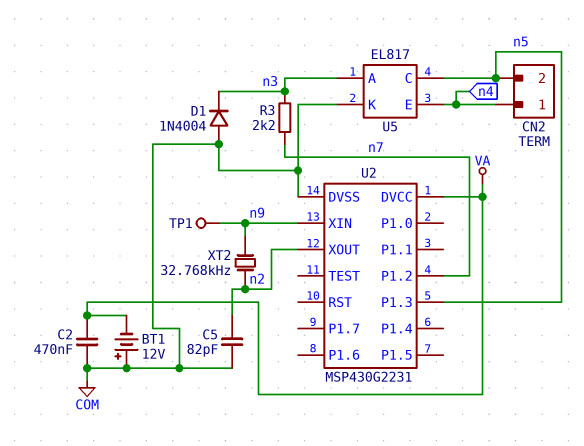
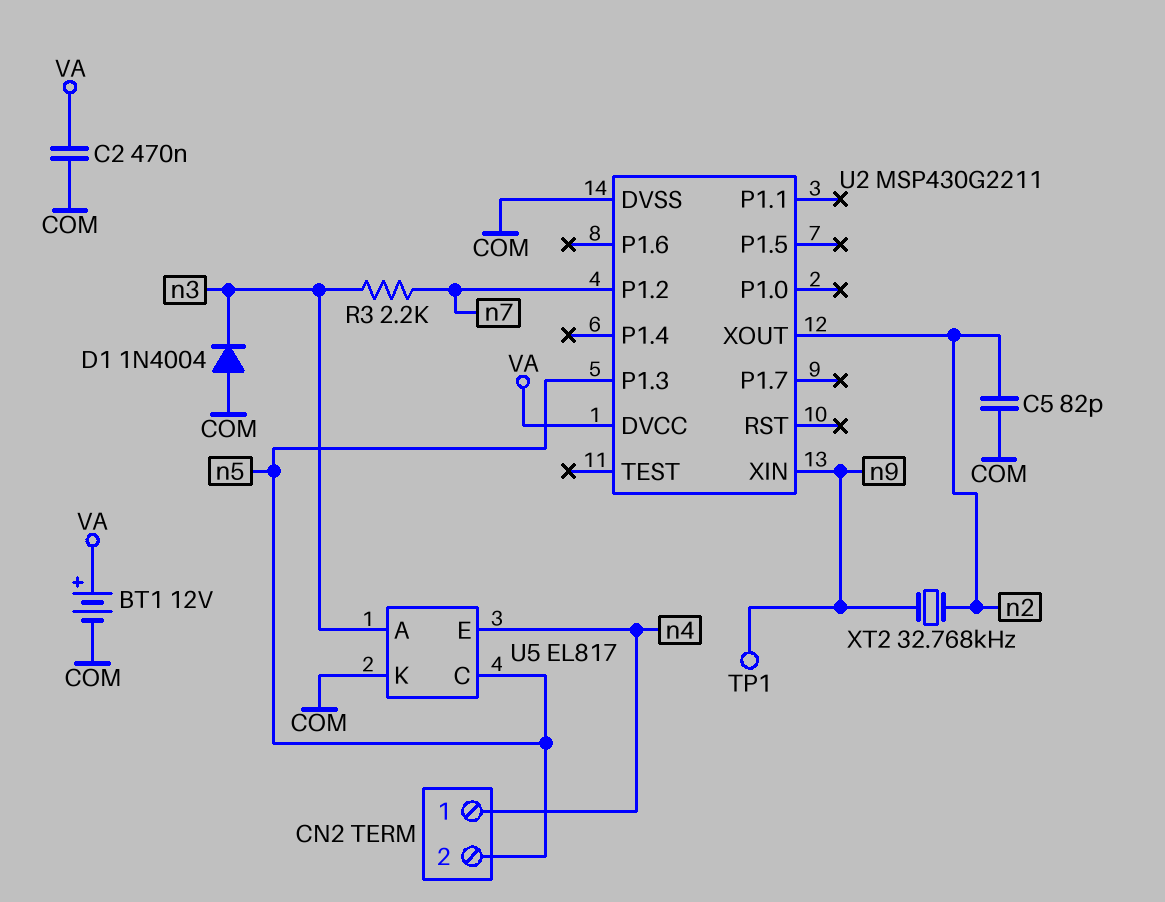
BT1: 12V (plus COM, minus VA) -> 12V (plus VA, minus COM)
U2: MSP430G2231 -> MSP430G2211

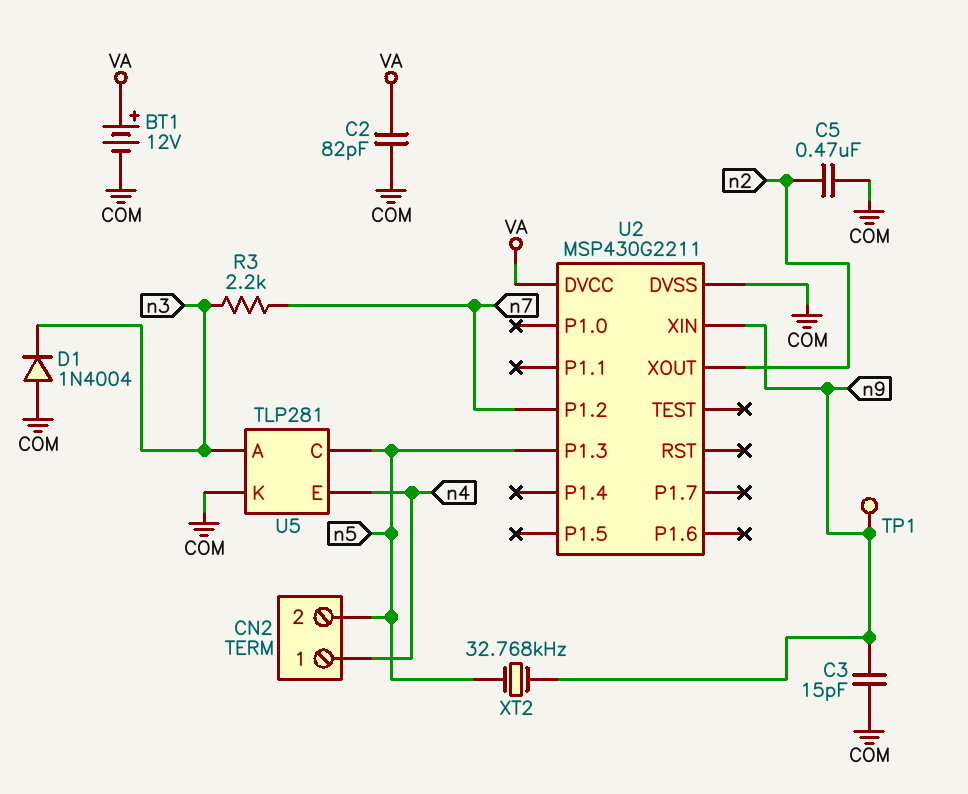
C2: 470nF (COM, VA) -> 82pF (COM, VA)
C3: none -> 15pF (COM, n9)
C5: 82pF (COM, n2) -> 470nF (COM, n2)
U5: EL817 -> TLP281
XT2: 32.768kHz (n2, n9) -> 32.768kHz (n5, n9)

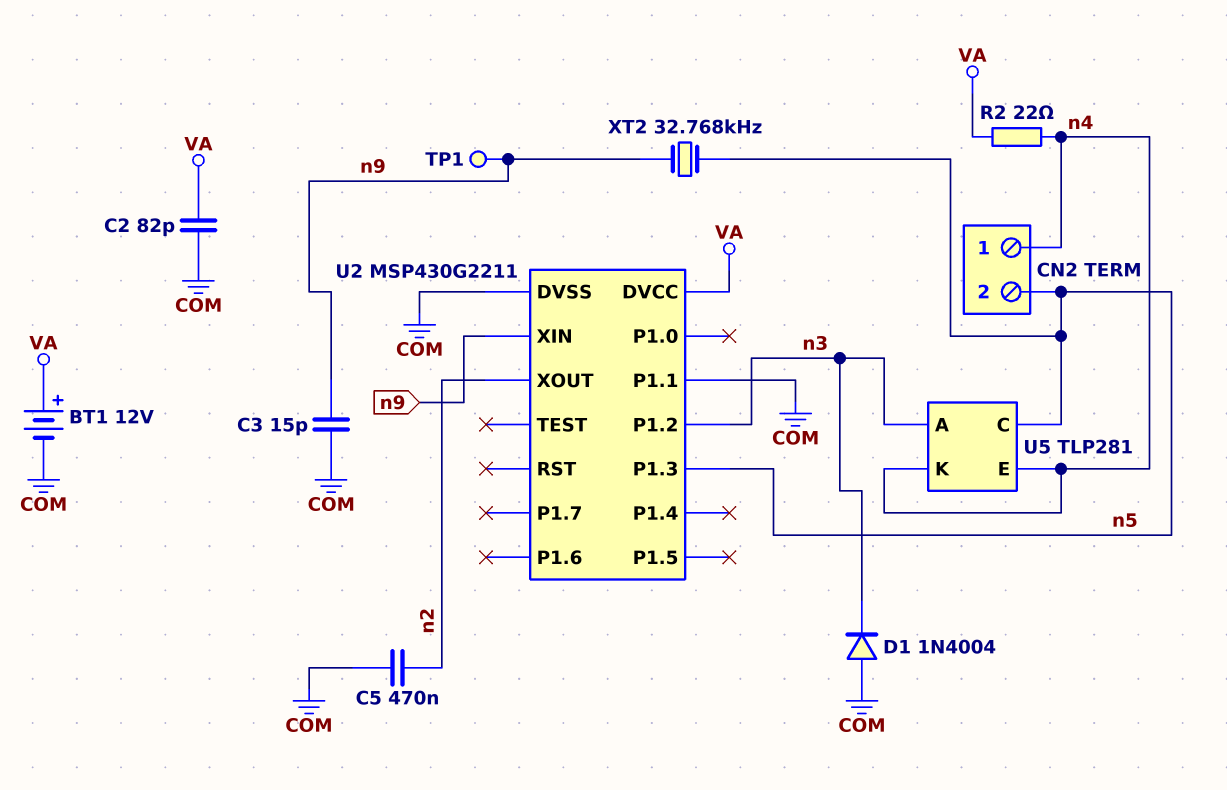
R2: none -> 22 (VA, n4)
R3: 2.2k (n3, n7) -> none
U2 pin P1.1: none -> COM
U2 pin P1.2: n7 -> n3
U5 pin K: COM -> n4

